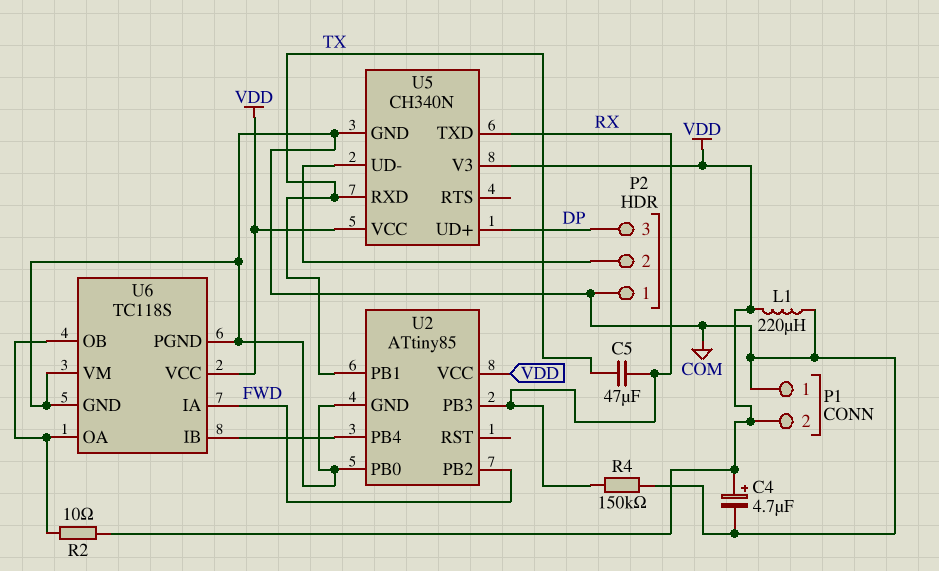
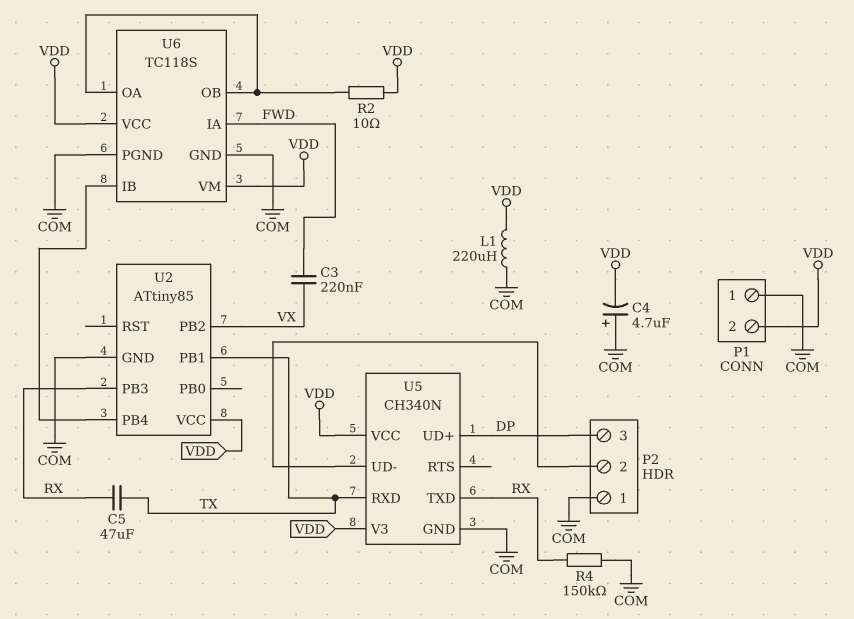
C3: none -> 220nF (FWD, VX)
C4: 4.7uF (plus VDD, minus COM) -> 4.7uF (plus COM, minus VDD)
U2 pin PB0: COM -> none
U2 pin PB2: FWD -> VX
U6 pin VM: COM -> VDD

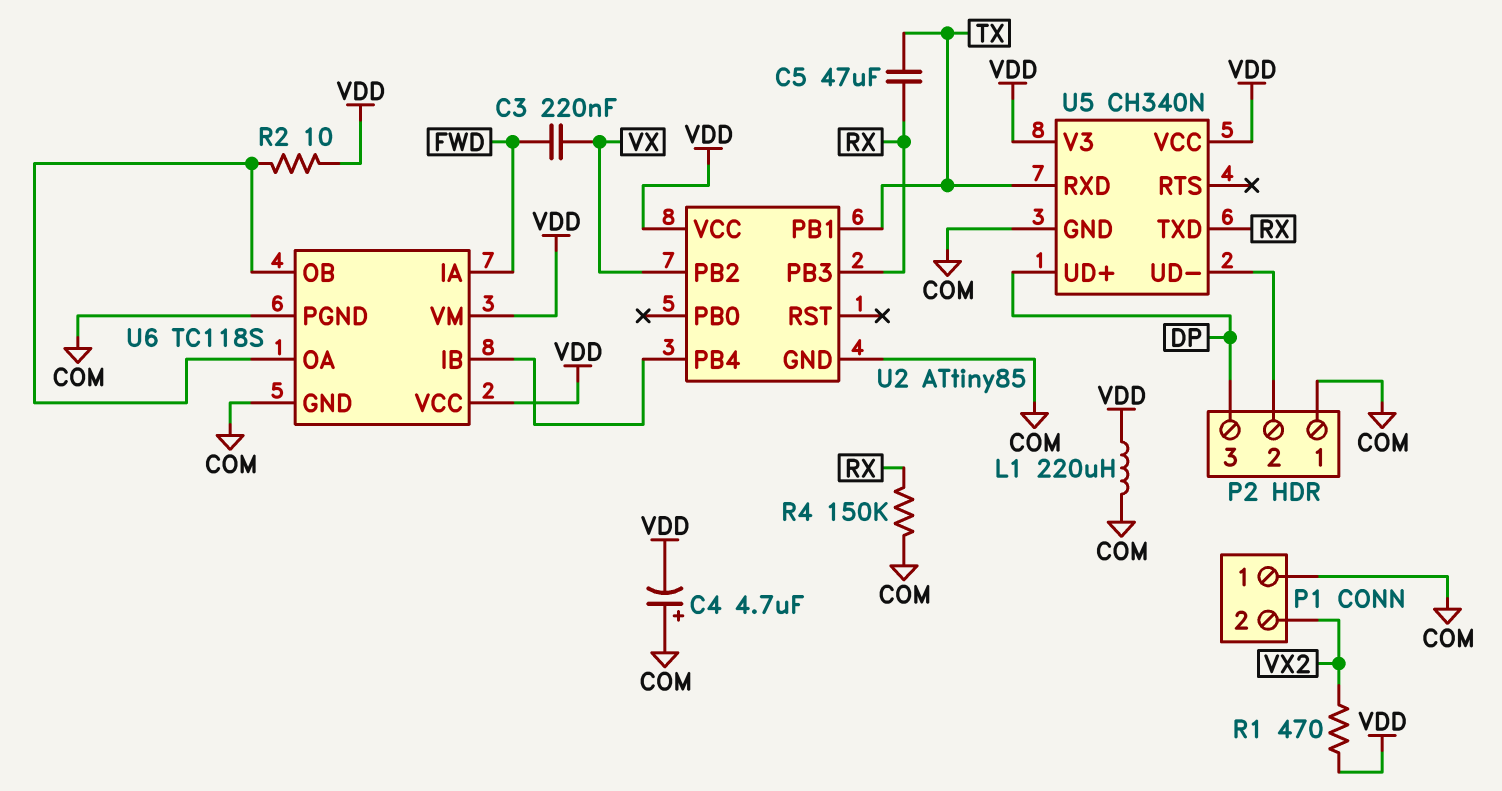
P1 pin 2: VDD -> VX2
R1: none -> 470 (VDD, VX2)

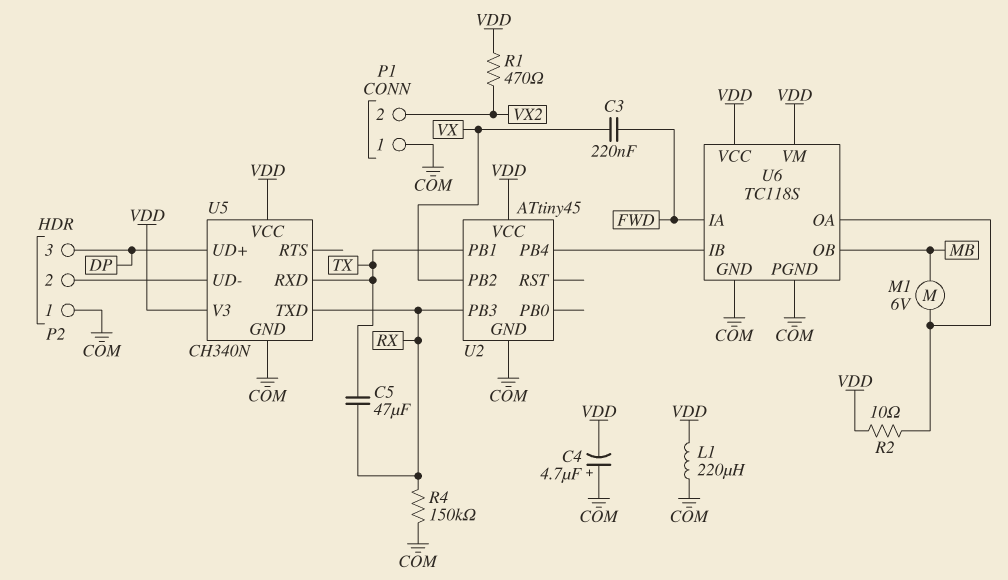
M1: none -> motor 6V (MB, U6/OA)
U2: ATtiny85 -> ATtiny45
U6 pin OB: U6/OA -> MB

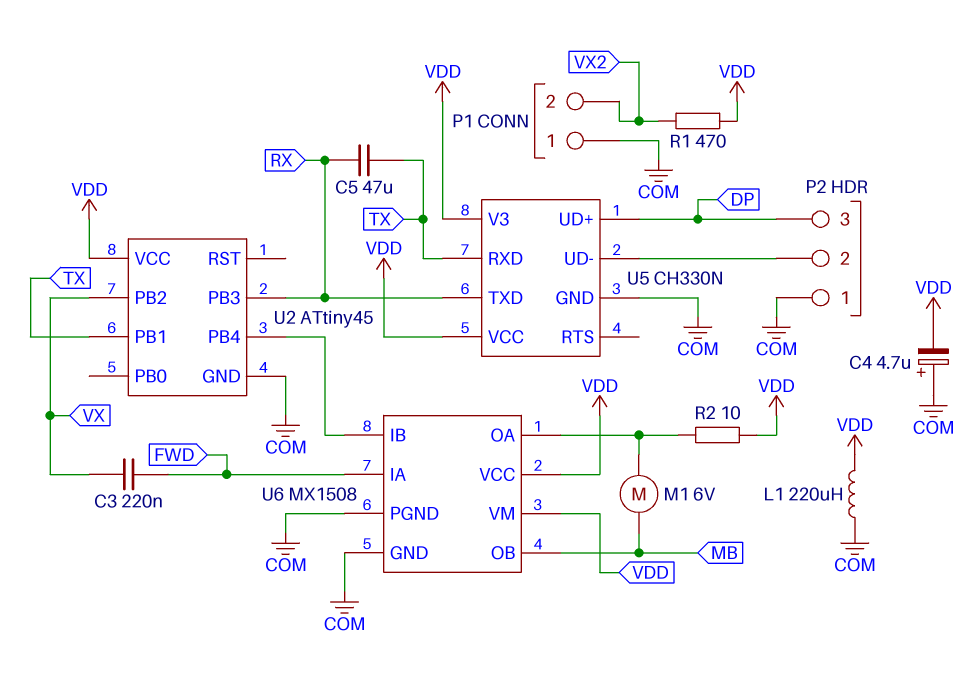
R4: 150k (COM, RX) -> none
U5: CH340N -> CH330N
U6: TC118S -> MX1508

